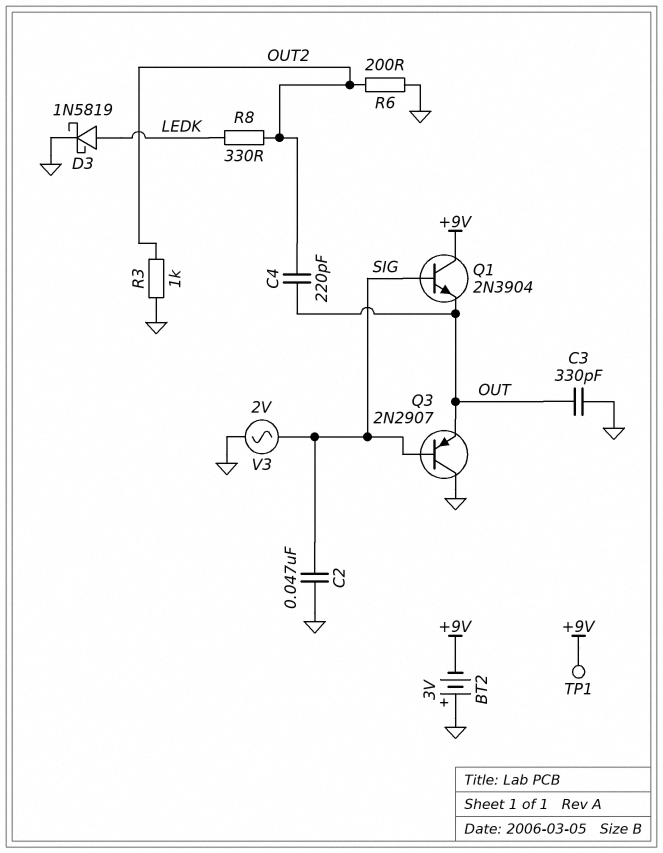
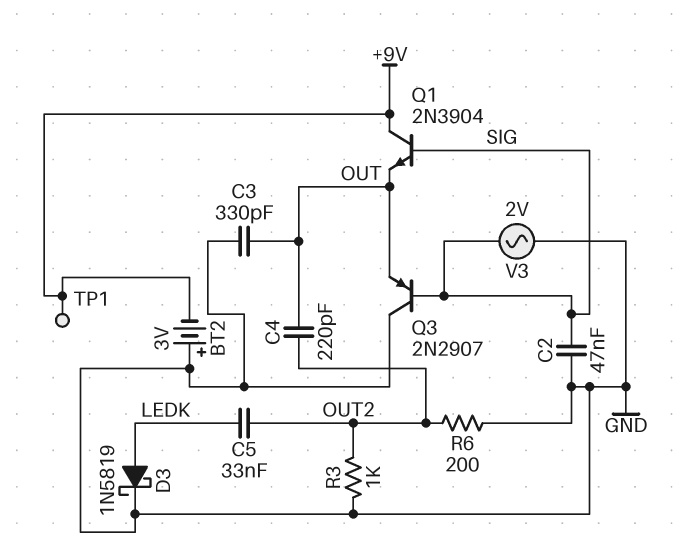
C5: none -> 33nF (LEDK, OUT2)
R8: 330 (LEDK, OUT2) -> none

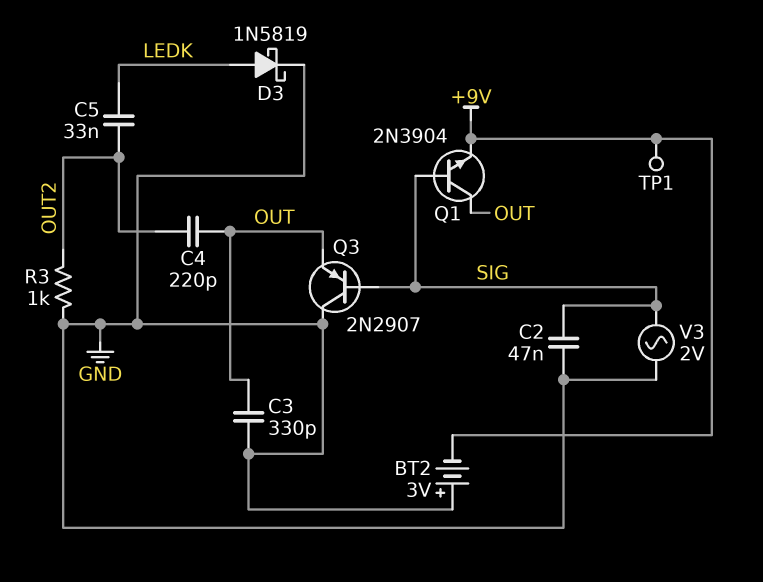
Q1: NPN 2N3904 (B SIG, C +9V, E OUT) -> NPN 2N3904 (B SIG, C OUT, E +9V)
R6: 200 (GND, OUT2) -> none

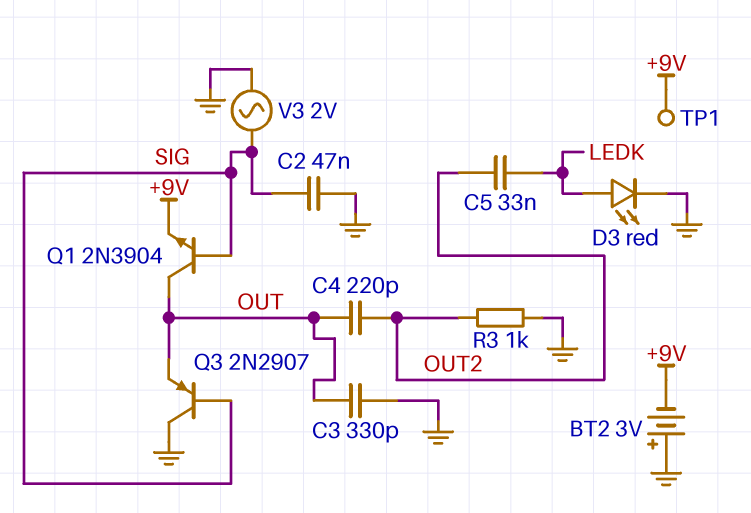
D3: schottky 1N5819 (A LEDK, K GND) -> LED red (A LEDK, K GND)

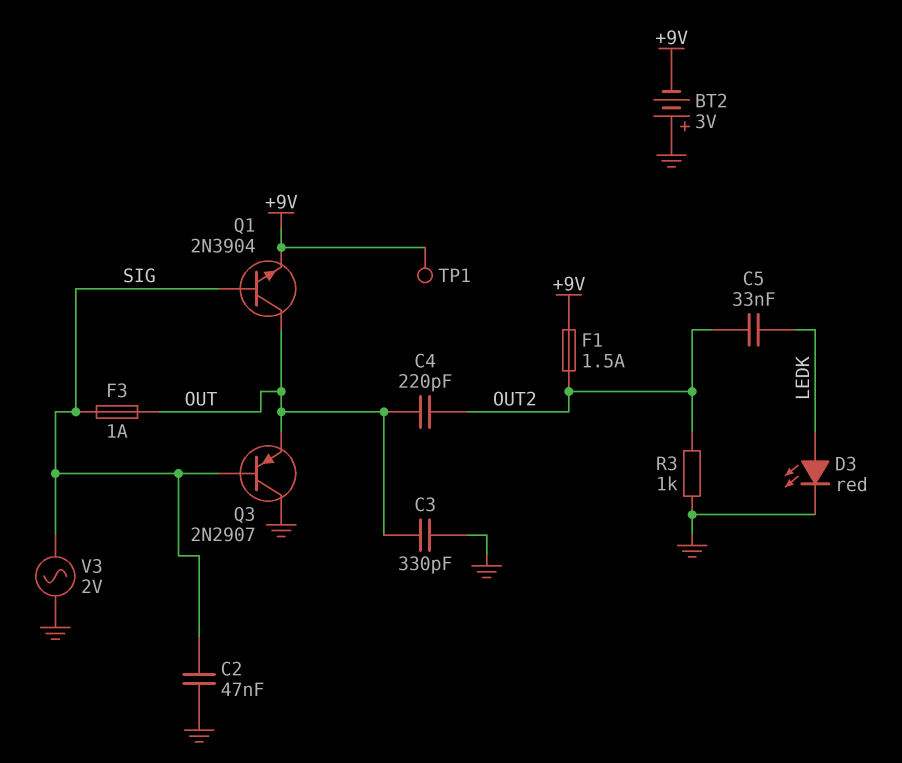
F1: none -> 1.5A (+9V, OUT2)
F3: none -> 1A (OUT, SIG)

